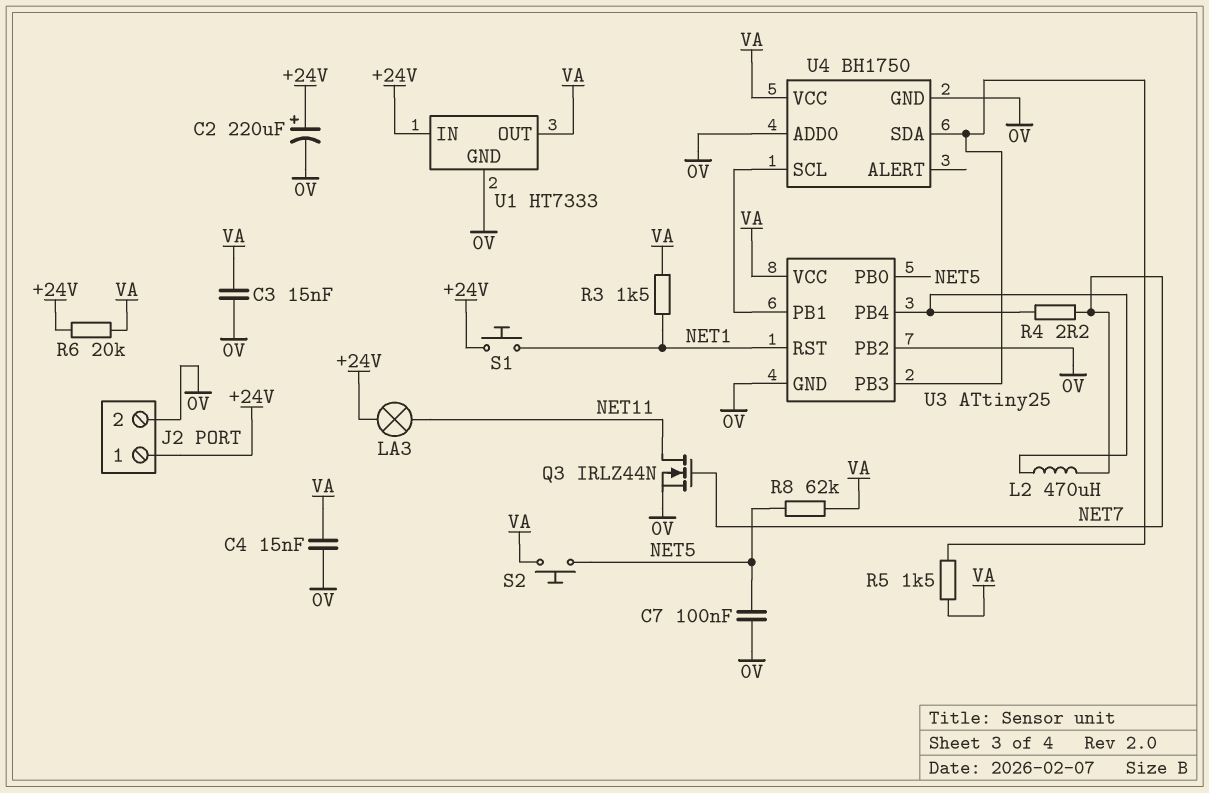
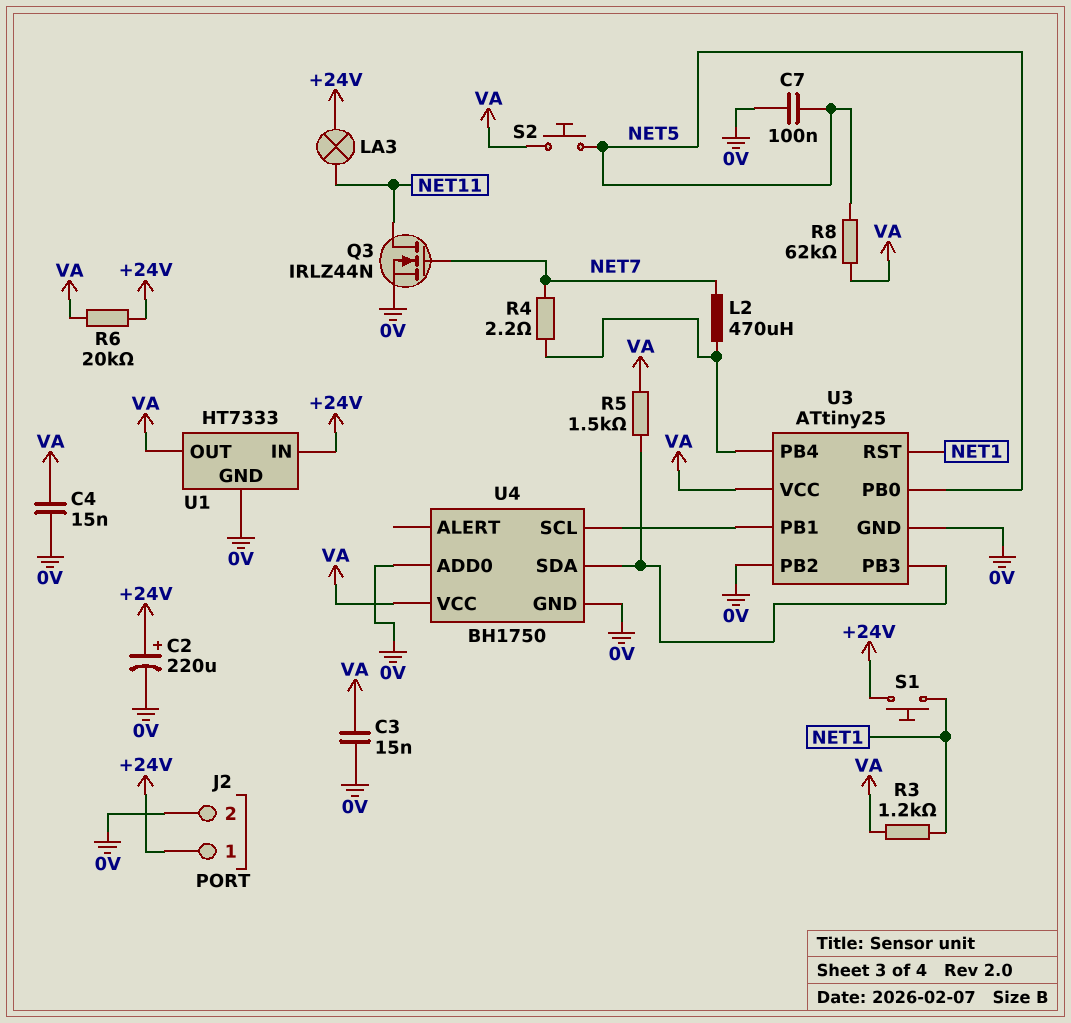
R3: 1.5k (NET1, VA) -> 1.2k (NET1, VA)

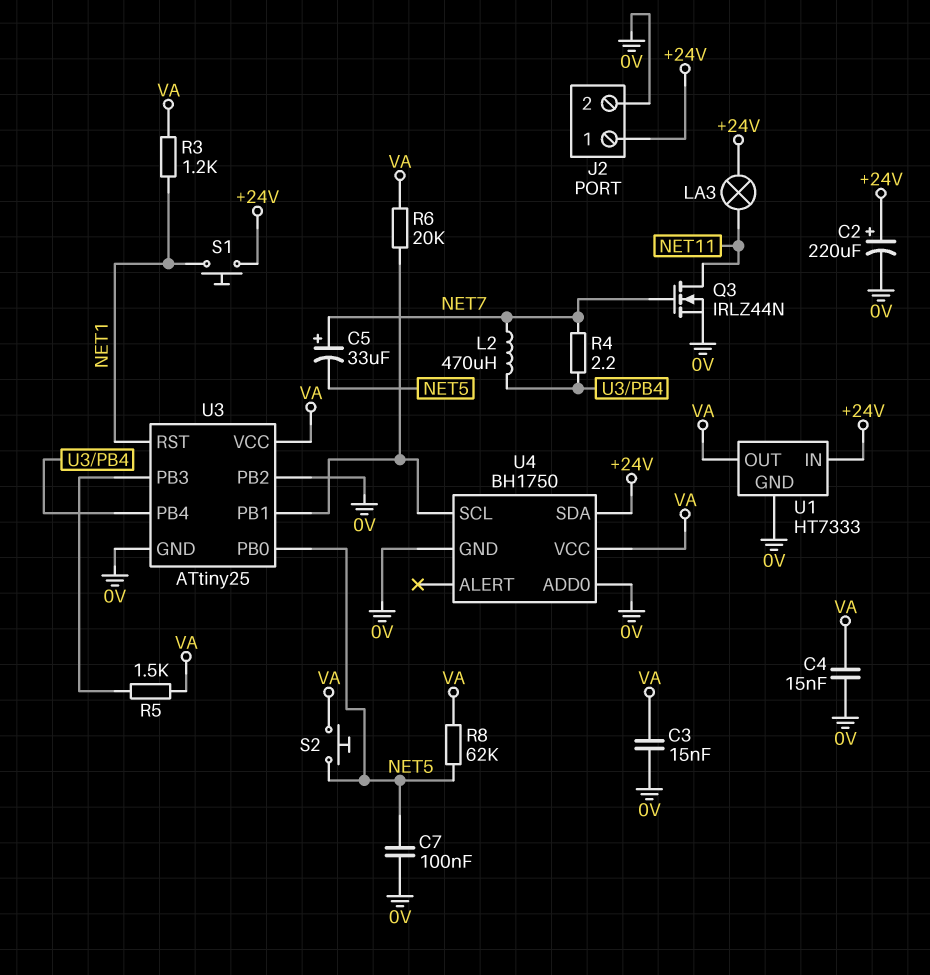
C5: none -> 33uF (plus NET7, minus NET5)
R6: 20k (+24V, VA) -> 20k (U3/PB1, VA)
U4 pin SDA: U3/PB3 -> +24V

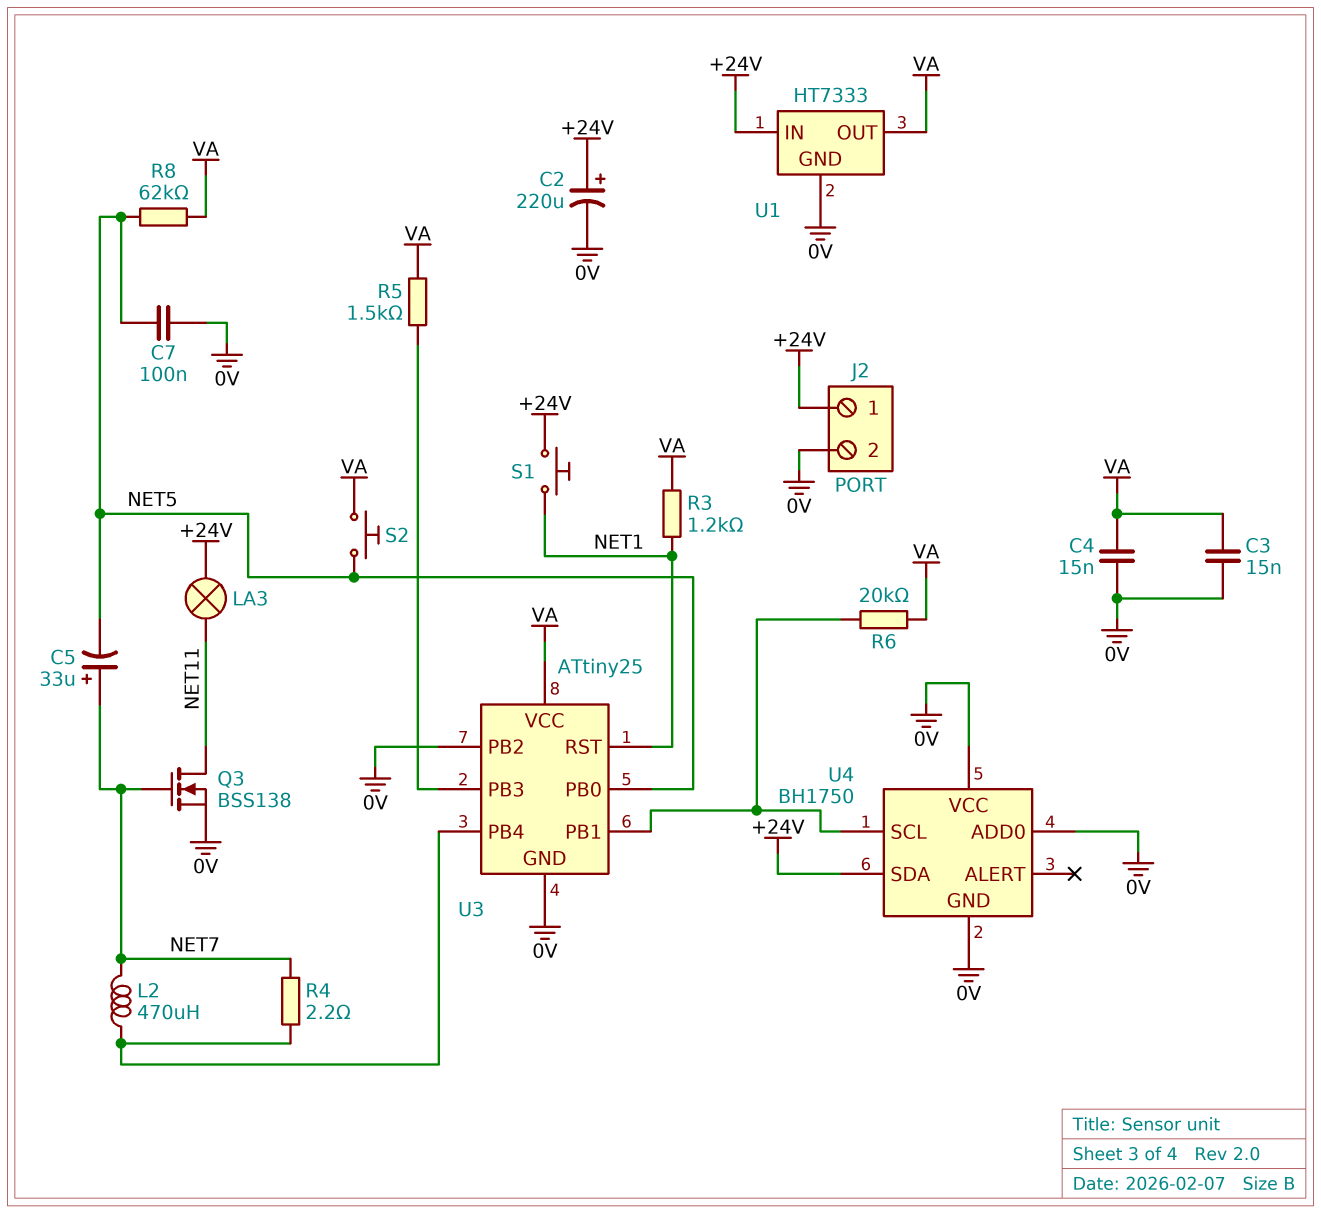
Q3: NMOS IRLZ44N (G NET7, D NET11, S 0V) -> NMOS BSS138 (G NET7, D NET11, S 0V)
U4 pin VCC: VA -> 0V

